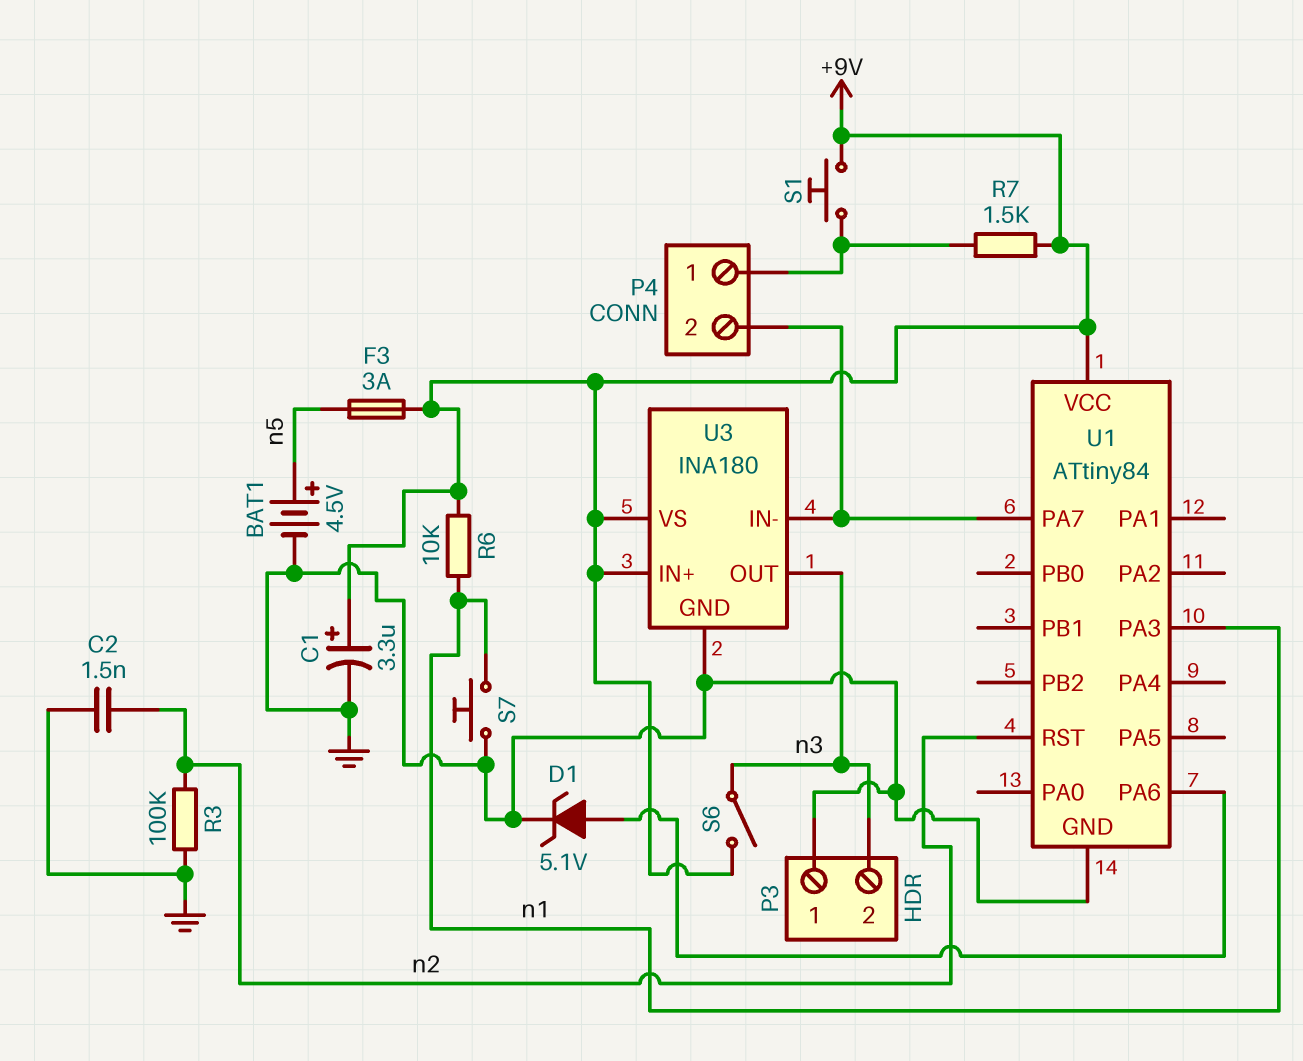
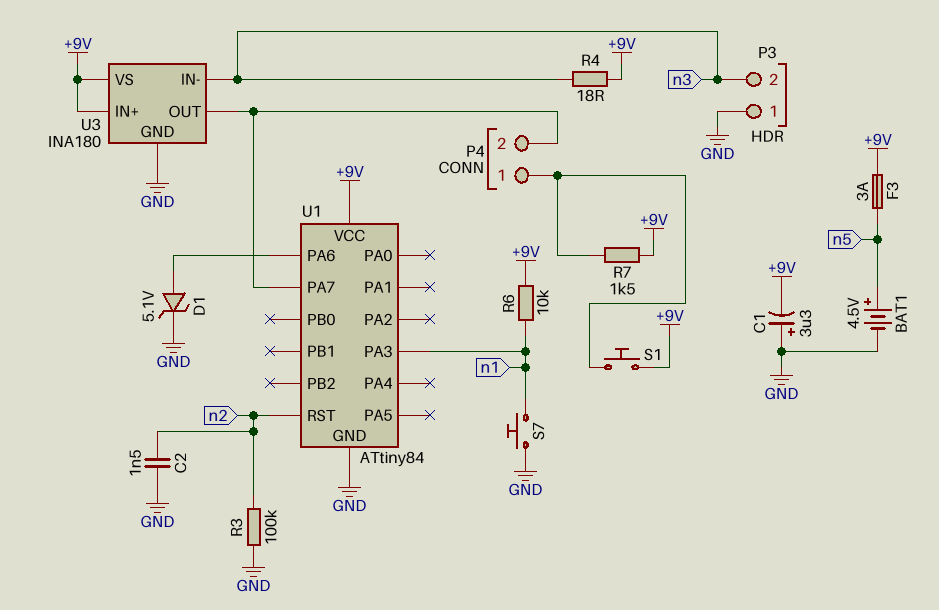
C1: 3.3uF (plus +9V, minus GND) -> 3.3uF (plus GND, minus +9V)
R4: none -> 18 (+9V, n3)
S6: switch (+9V, n3) -> none
U3 pin IN-: P4/2 -> n3
U3 pin OUT: n3 -> P4/2

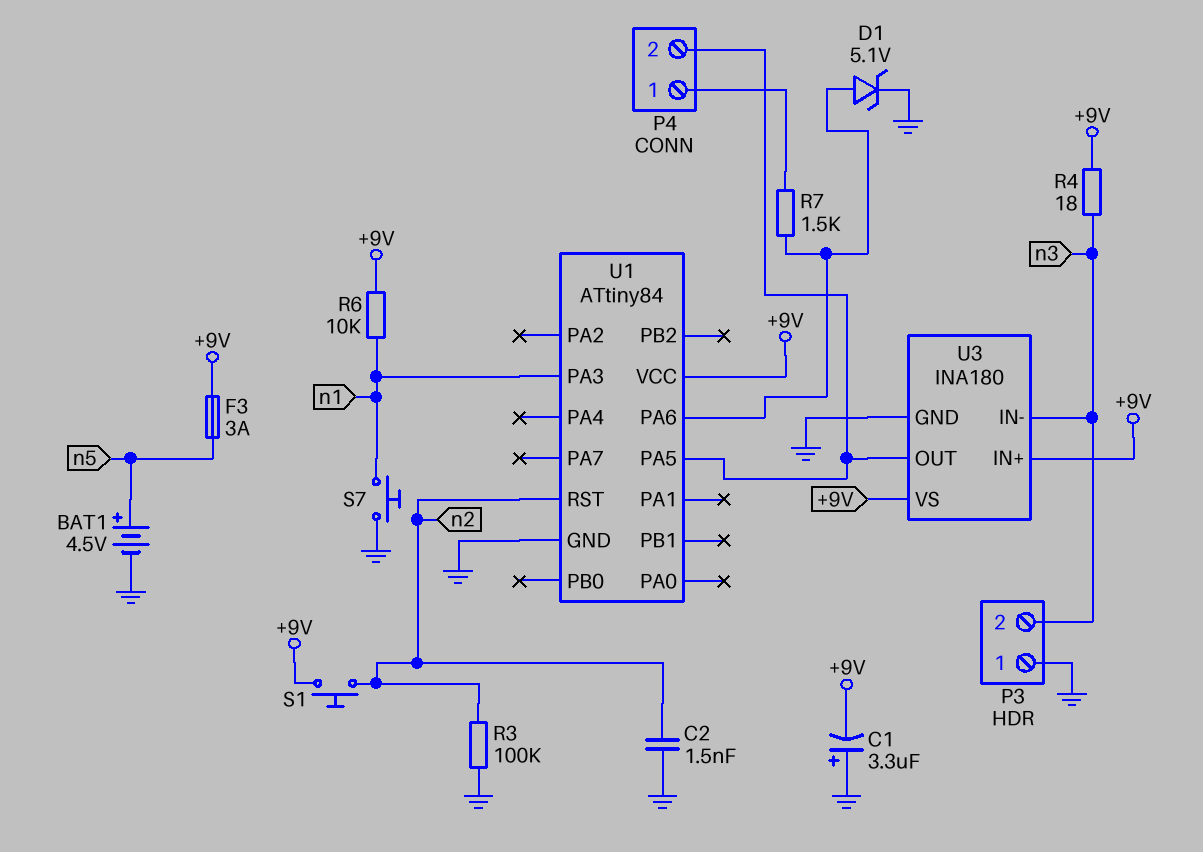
R7: 1.5k (+9V, P4/1) -> 1.5k (P4/1, U1/PA6)
S1: button (+9V, P4/1) -> button (+9V, n2)
U1 pin PA5: none -> P4/2
U1 pin PA7: P4/2 -> none

